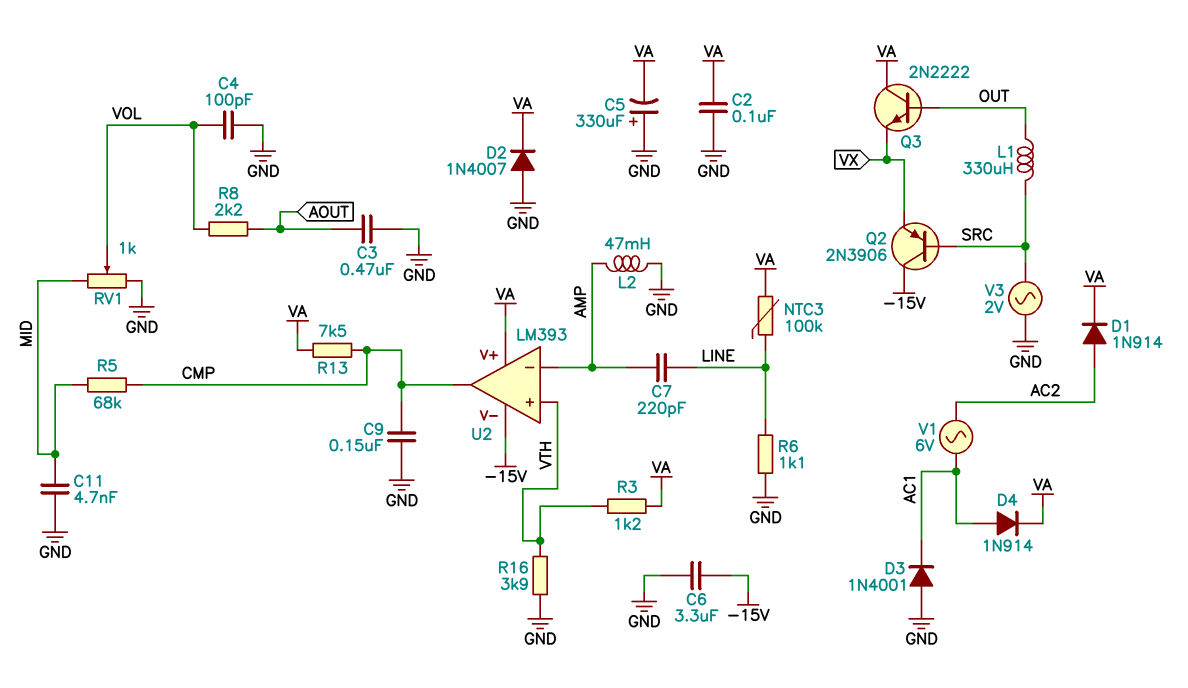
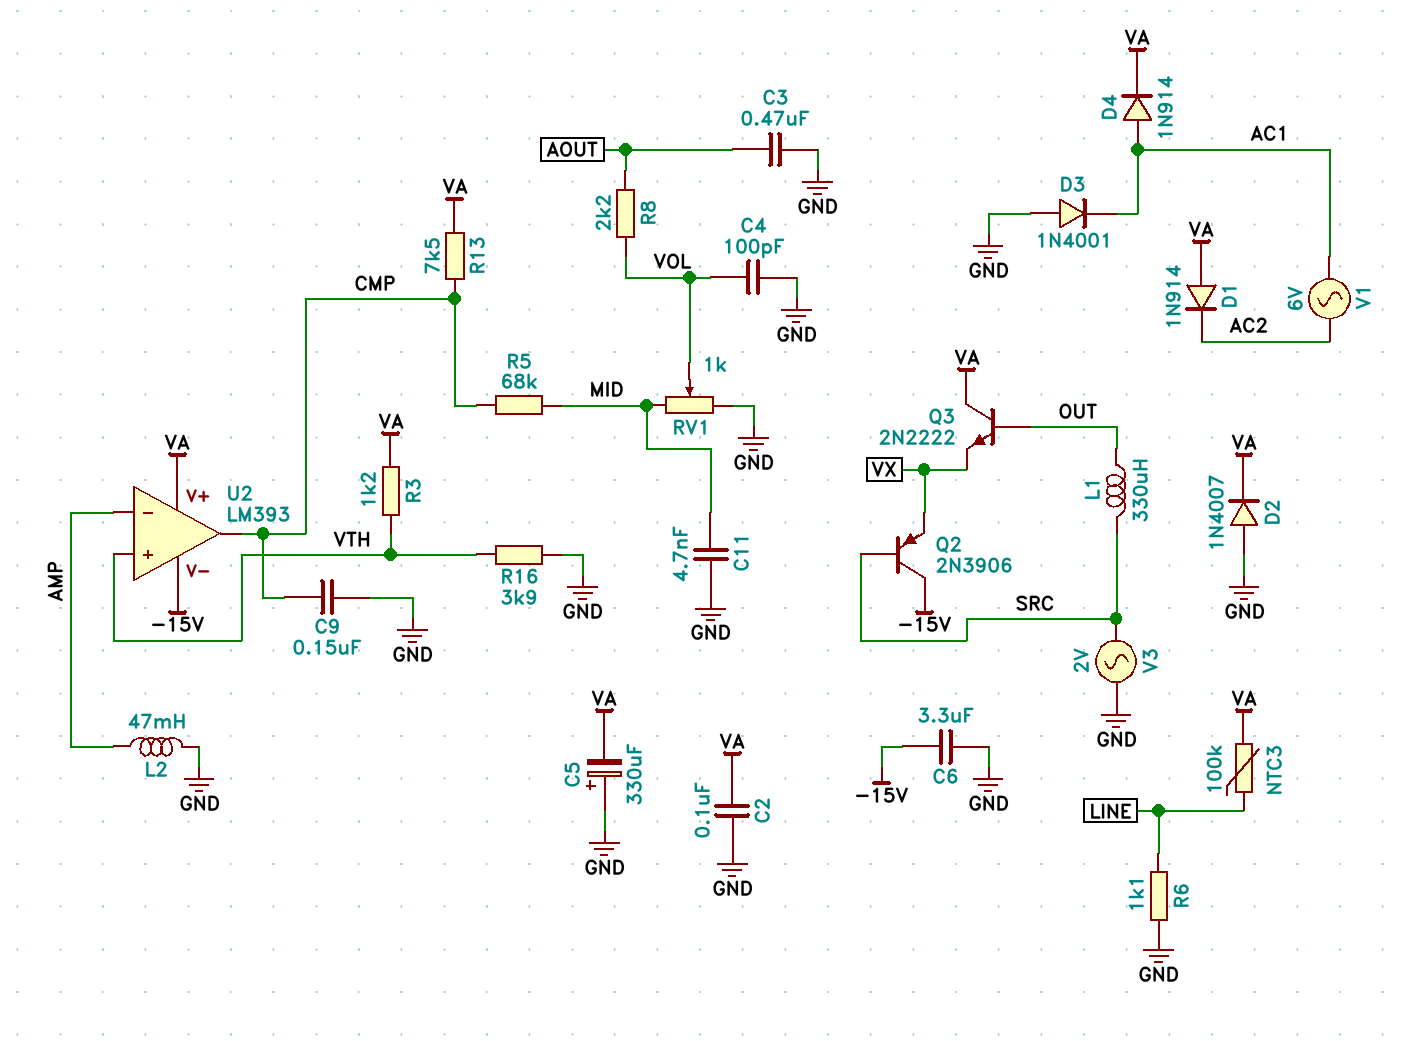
C7: 220pF (AMP, LINE) -> none
D1: diode 1N914 (A AC2, K VA) -> diode 1N914 (A VA, K AC2)

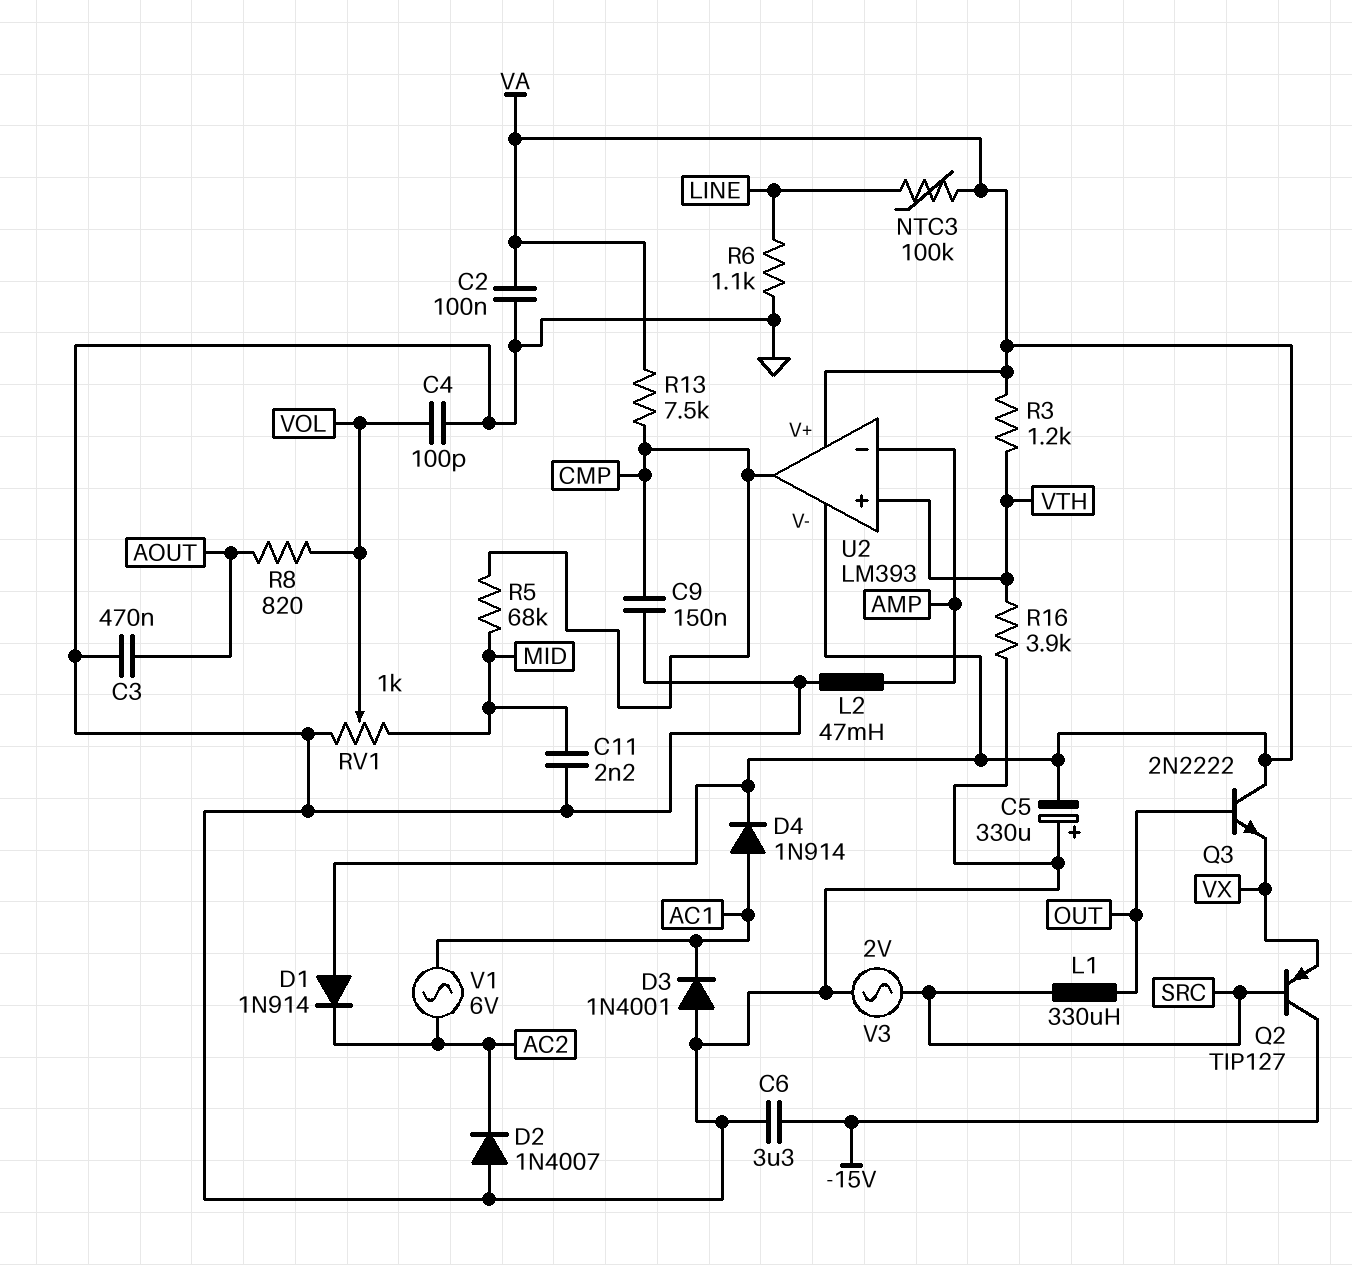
C11: 4.7nF (GND, MID) -> 2.2nF (GND, MID)
D2: diode 1N4007 (A GND, K VA) -> diode 1N4007 (A GND, K AC2)
Q2: PNP 2N3906 (B SRC, C -15V, E VX) -> PNP TIP127 (B SRC, C -15V, E VX)
R8: 2.2k (AOUT, VOL) -> 820 (AOUT, VOL)
U2 pin V-: -15V -> VA

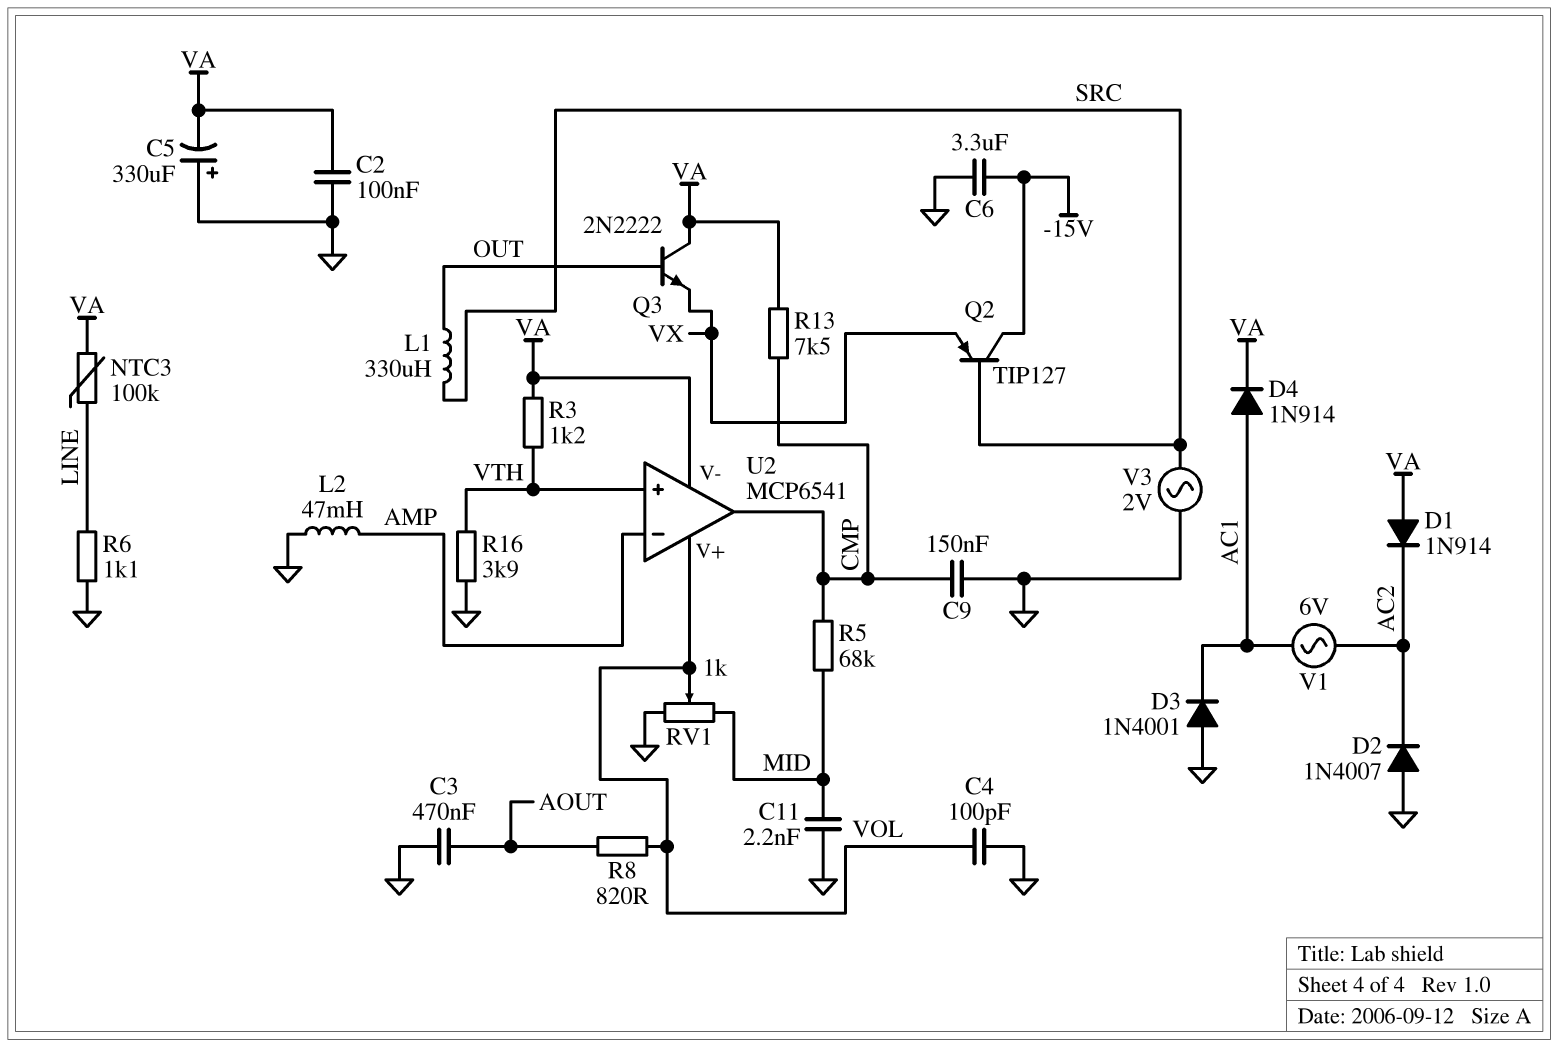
U2: LM393 -> MCP6541
U2 pin V+: VA -> VOL

